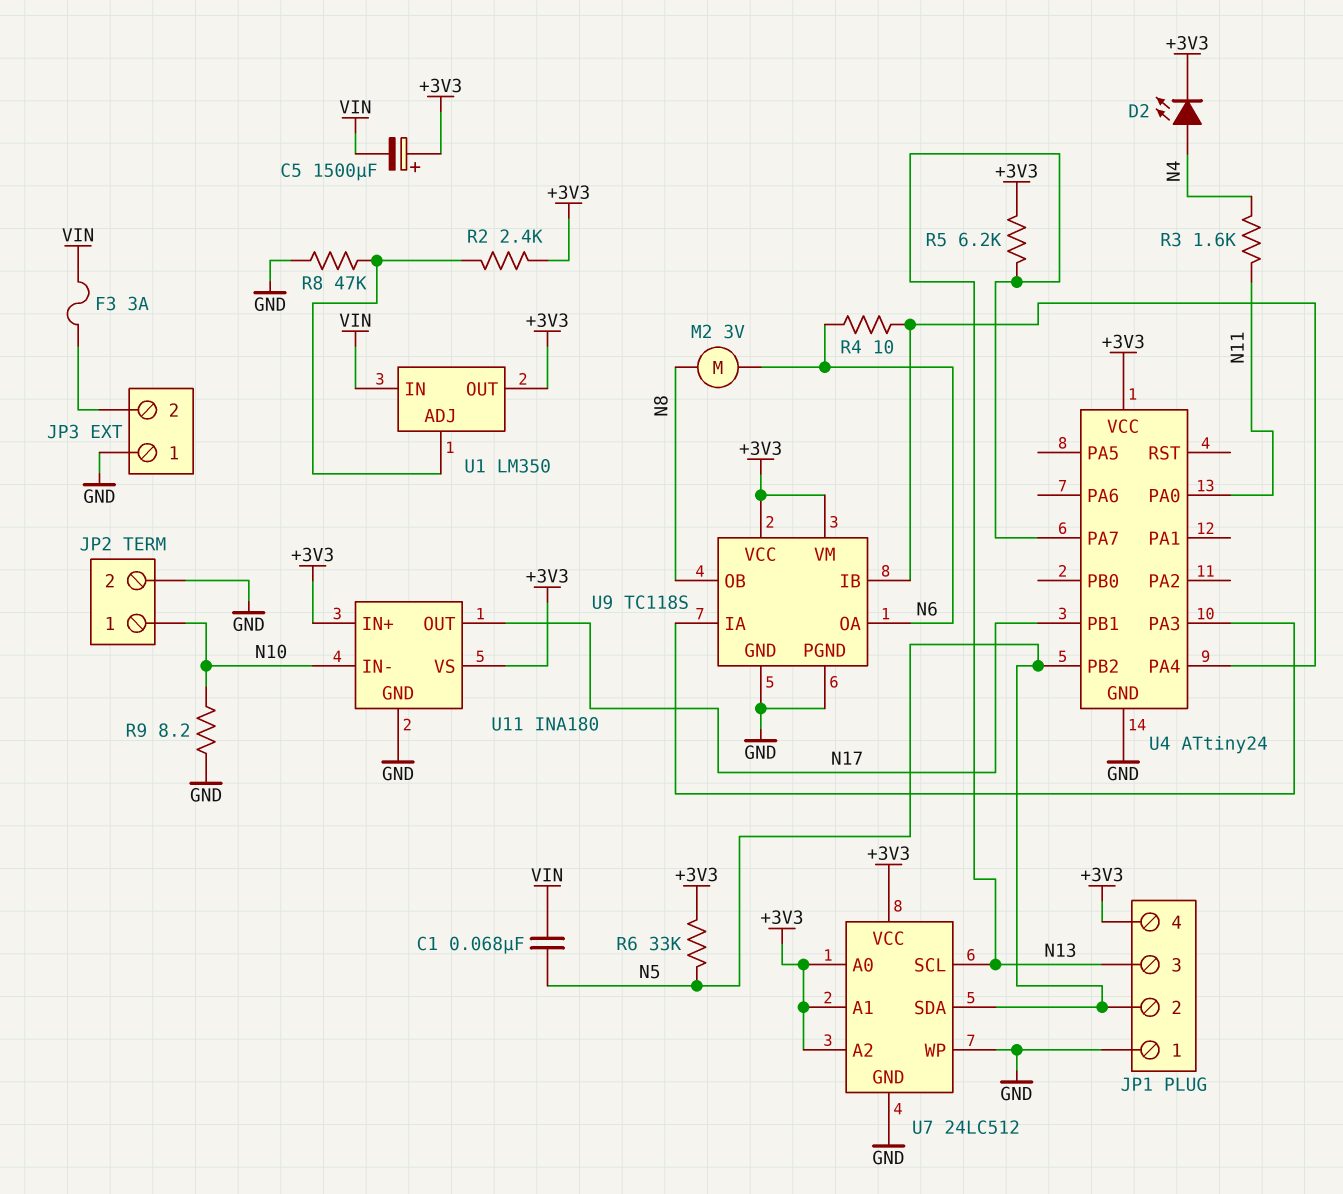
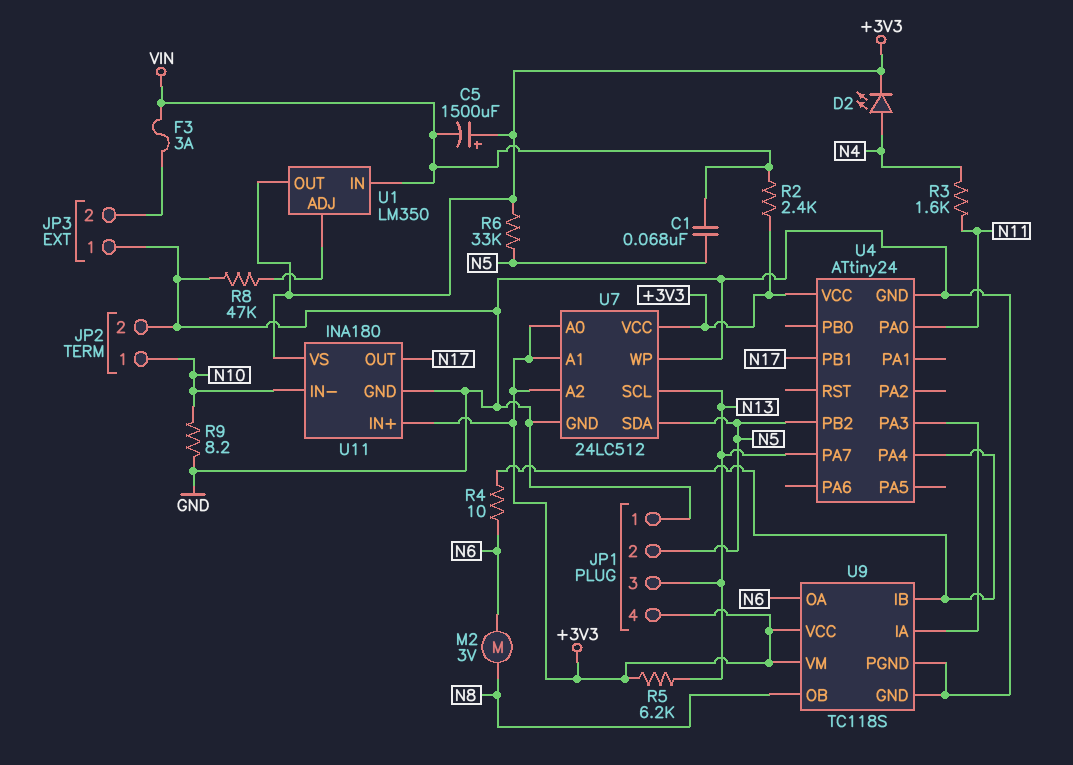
R2: 2.4k (+3V3, U1/ADJ) -> 2.4k (+3V3, VIN)

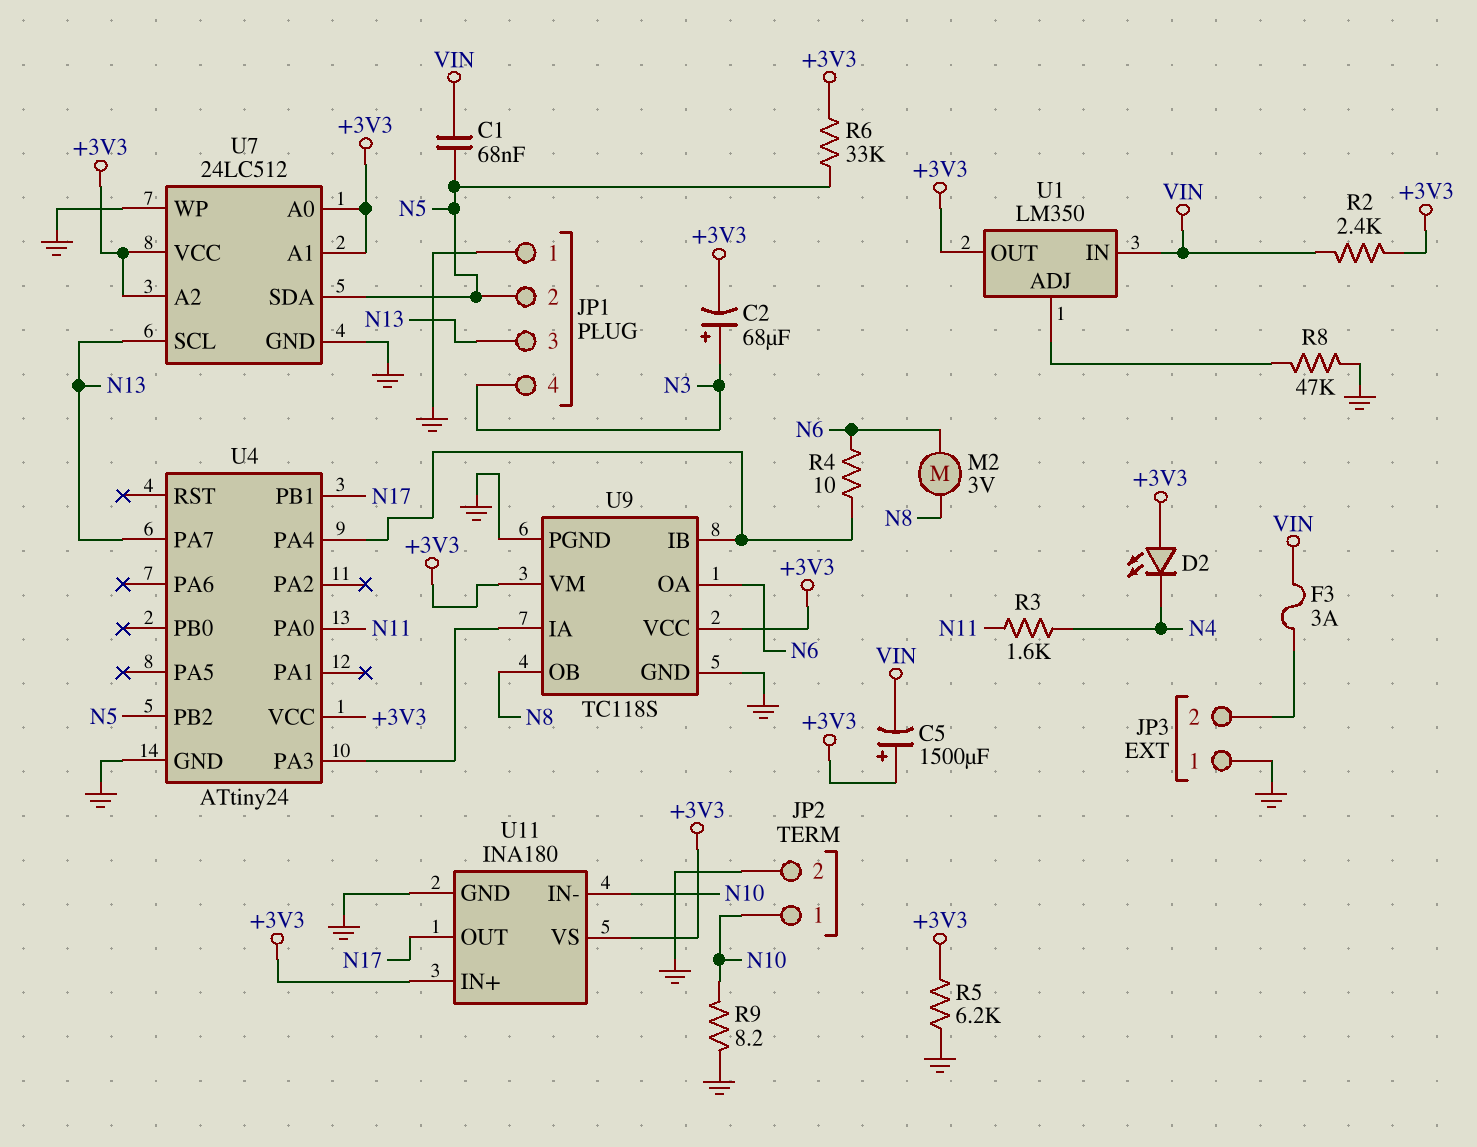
C2: none -> 68uF (plus N3, minus +3V3)
D2: LED (A N4, K +3V3) -> LED (A +3V3, K N4)
JP1 pin 4: +3V3 -> N3
R5: 6.2k (+3V3, N13) -> 6.2k (+3V3, GND)

